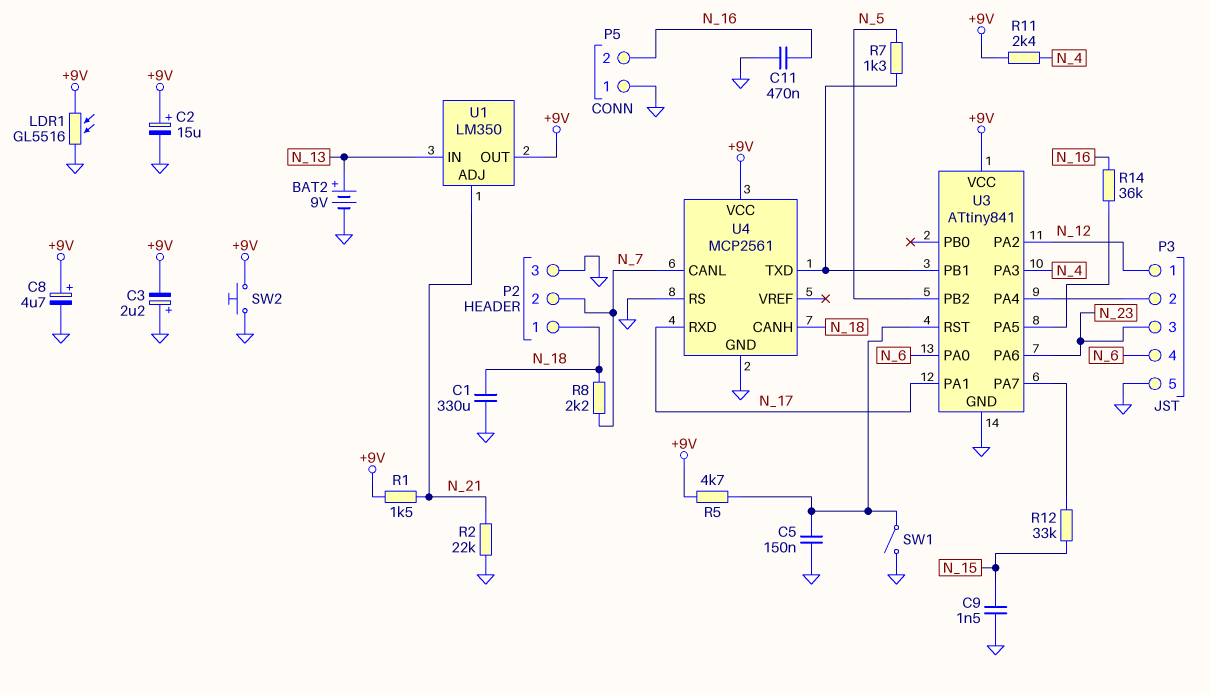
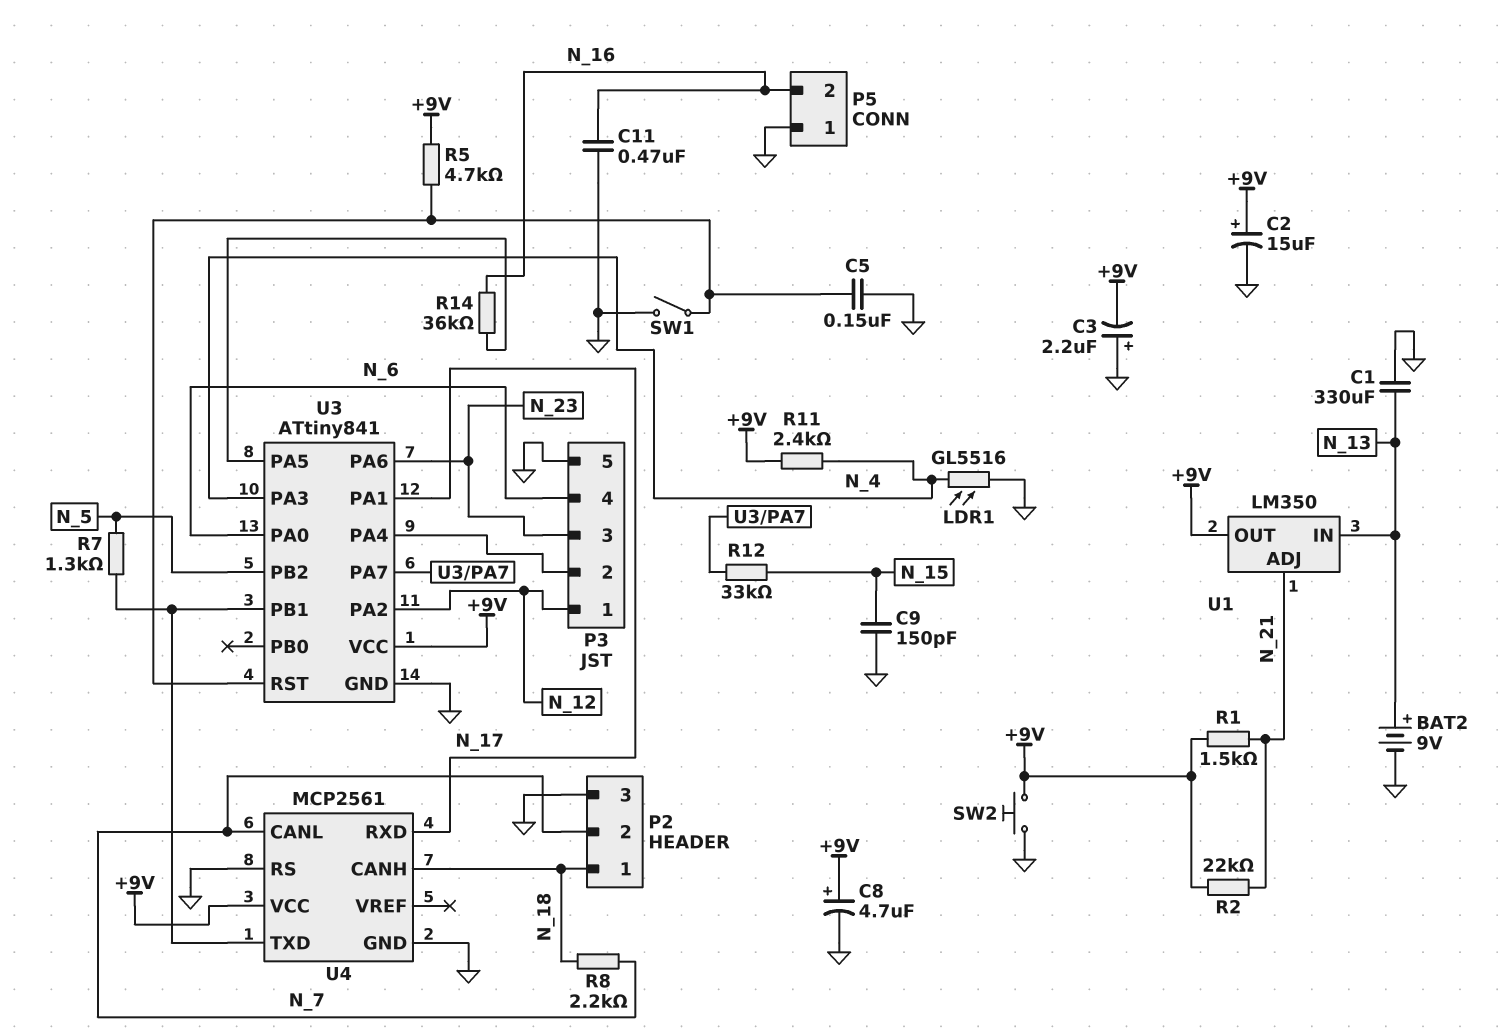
C1: 330uF (GND, N_18) -> 330uF (GND, N_13)
C9: 1.5nF (GND, N_15) -> 150pF (GND, N_15)
LDR1: GL5516 (+9V, GND) -> GL5516 (GND, N_4)
R2: 22k (GND, N_21) -> 22k (+9V, N_21)

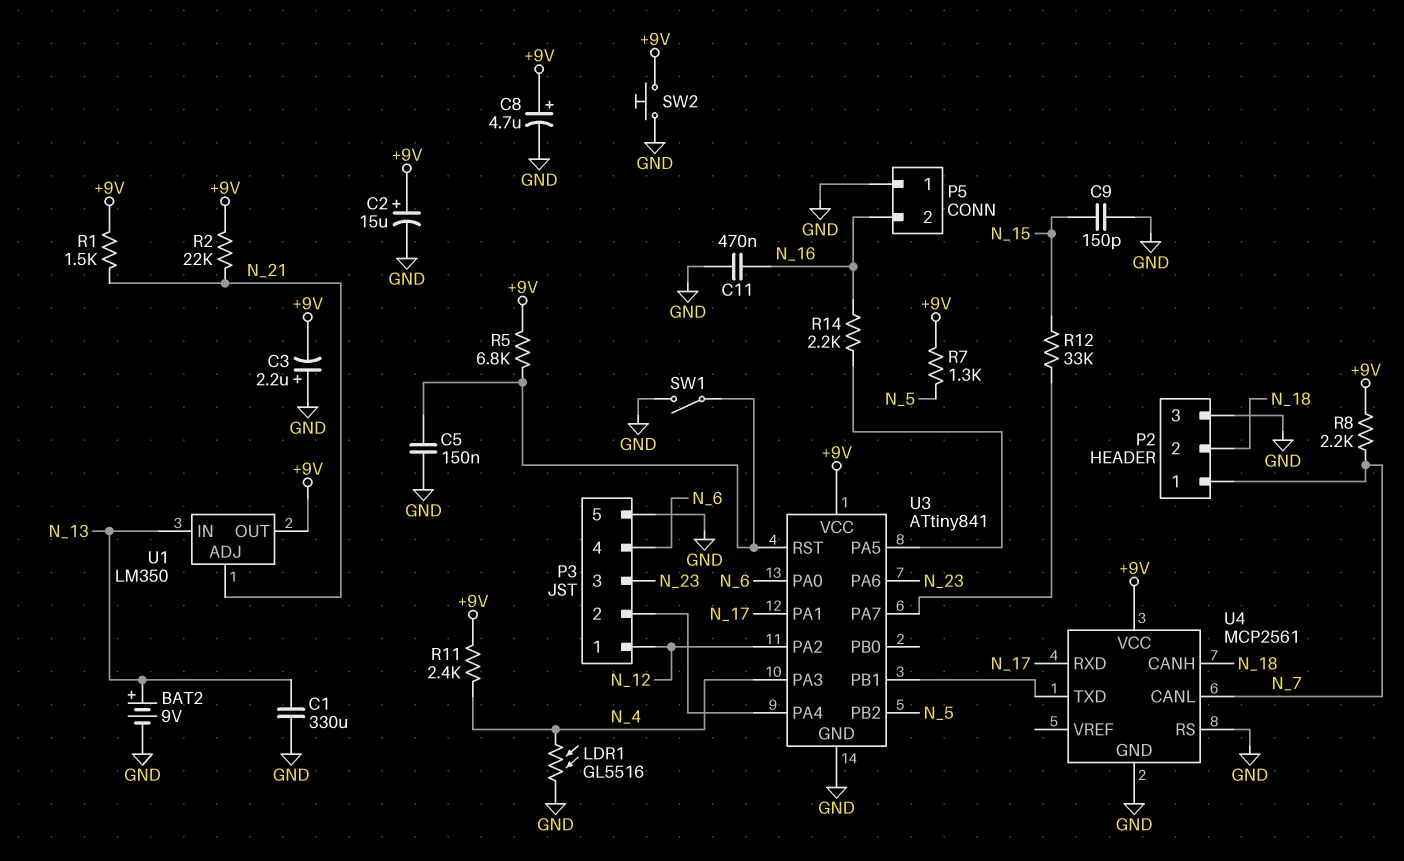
P2 pin 1: N_18 -> N_7
P2 pin 2: N_7 -> N_18
R5: 4.7k (+9V, U3/RST) -> 6.8k (+9V, U3/RST)
R7: 1.3k (N_5, U3/PB1) -> 1.3k (+9V, N_5)
R8: 2.2k (N_7, N_18) -> 2.2k (+9V, N_7)
R14: 36k (N_16, U3/PA5) -> 2.2k (N_16, U3/PA5)

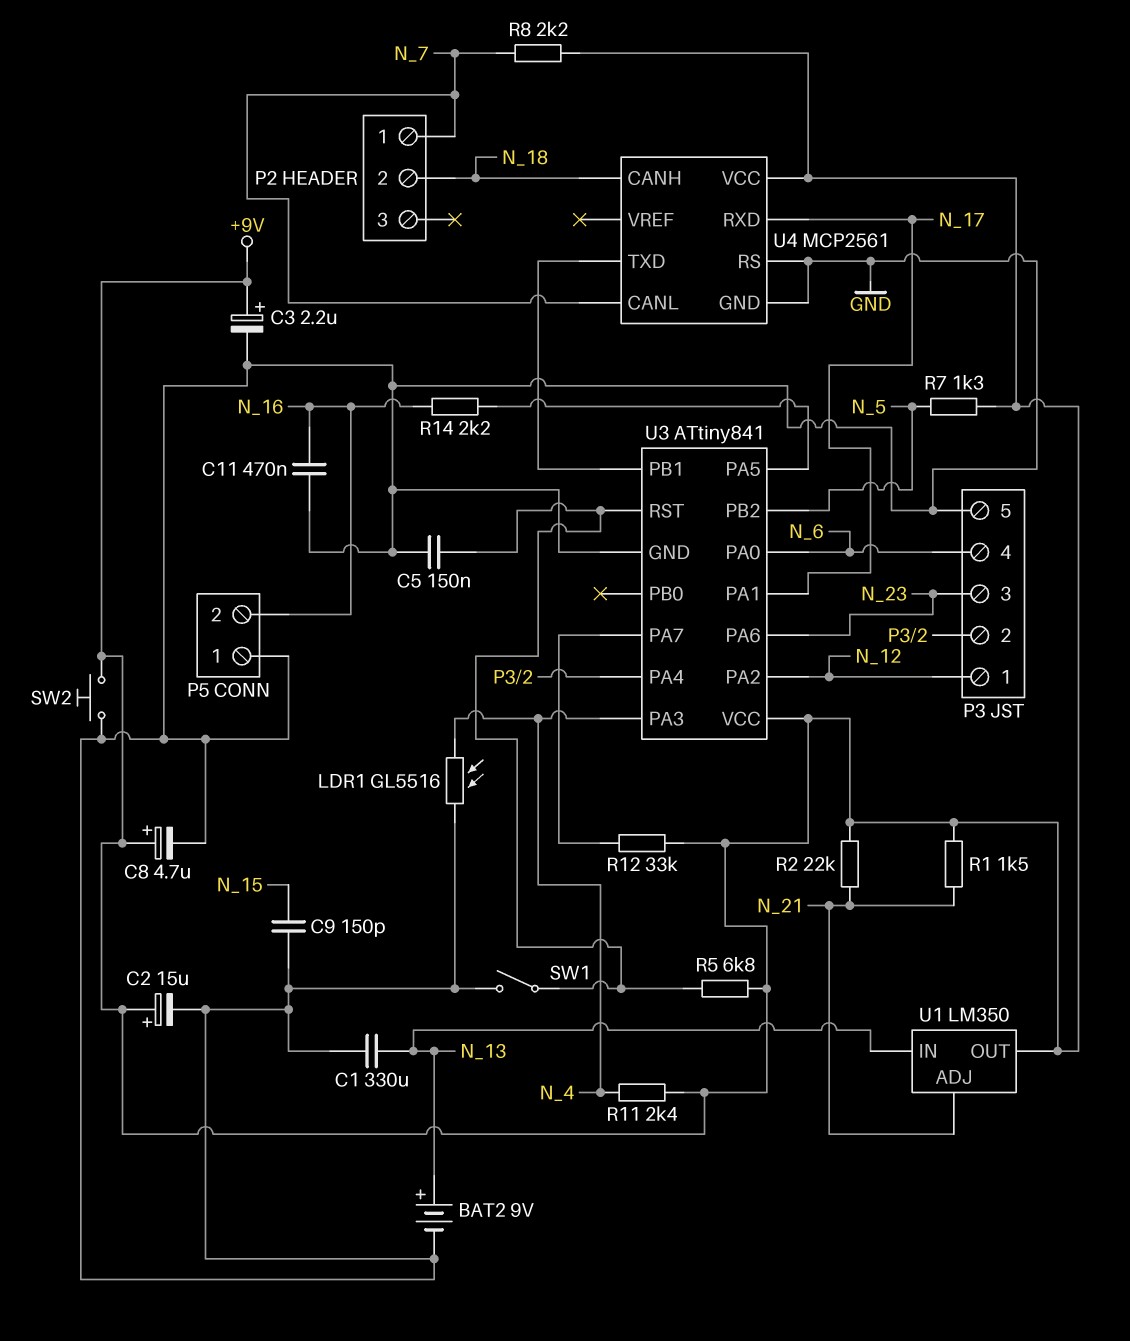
C3: 2.2uF (plus GND, minus +9V) -> 2.2uF (plus +9V, minus GND)
P2 pin 3: GND -> none
R12: 33k (N_15, U3/PA7) -> 33k (+9V, U3/PA7)

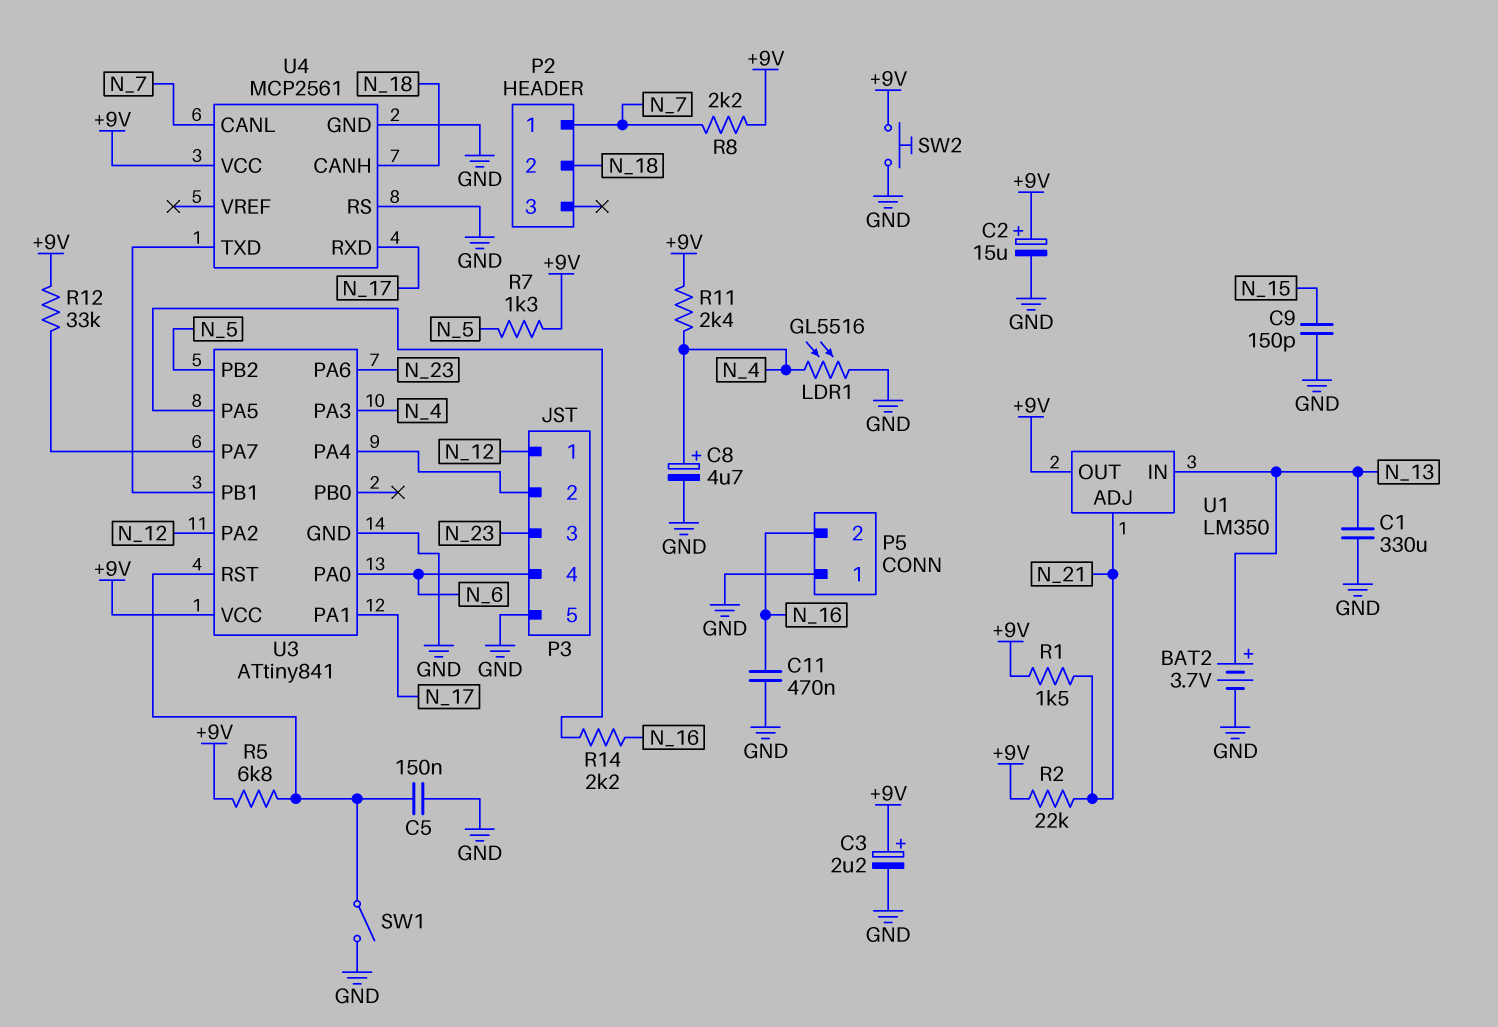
BAT2: 9V (plus N_13, minus GND) -> 3.7V (plus N_13, minus GND)
C8: 4.7uF (plus +9V, minus GND) -> 4.7uF (plus N_4, minus GND)

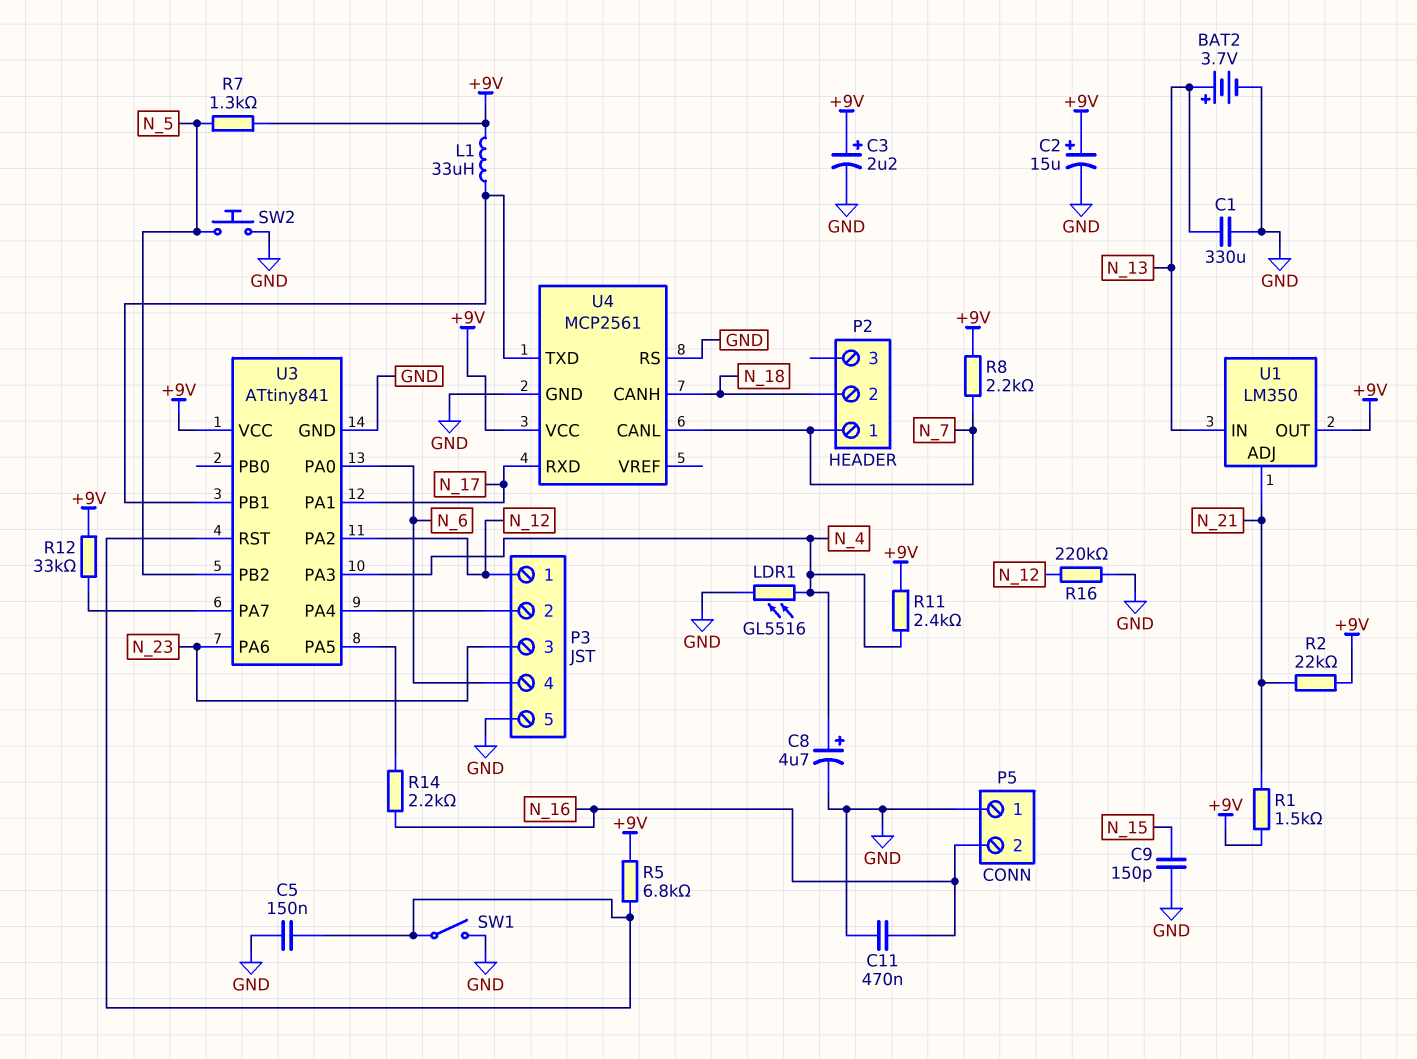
L1: none -> 33uH (+9V, U3/PB1)
R16: none -> 220k (GND, N_12)
SW2: button (+9V, GND) -> button (GND, N_5)

